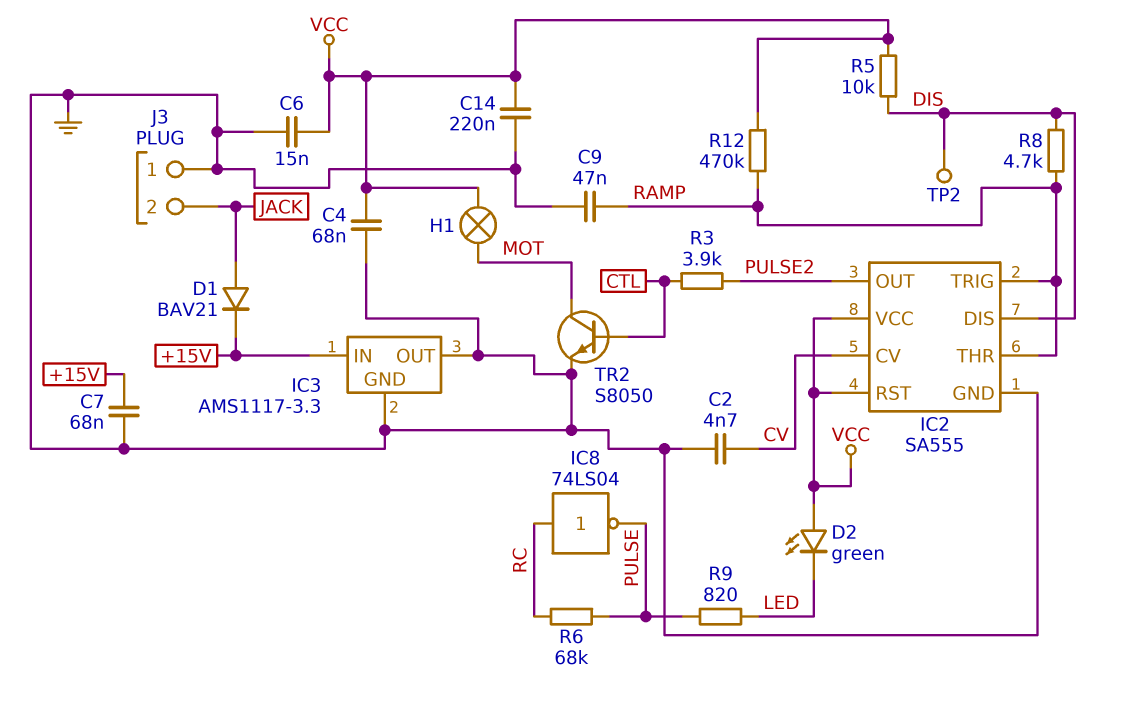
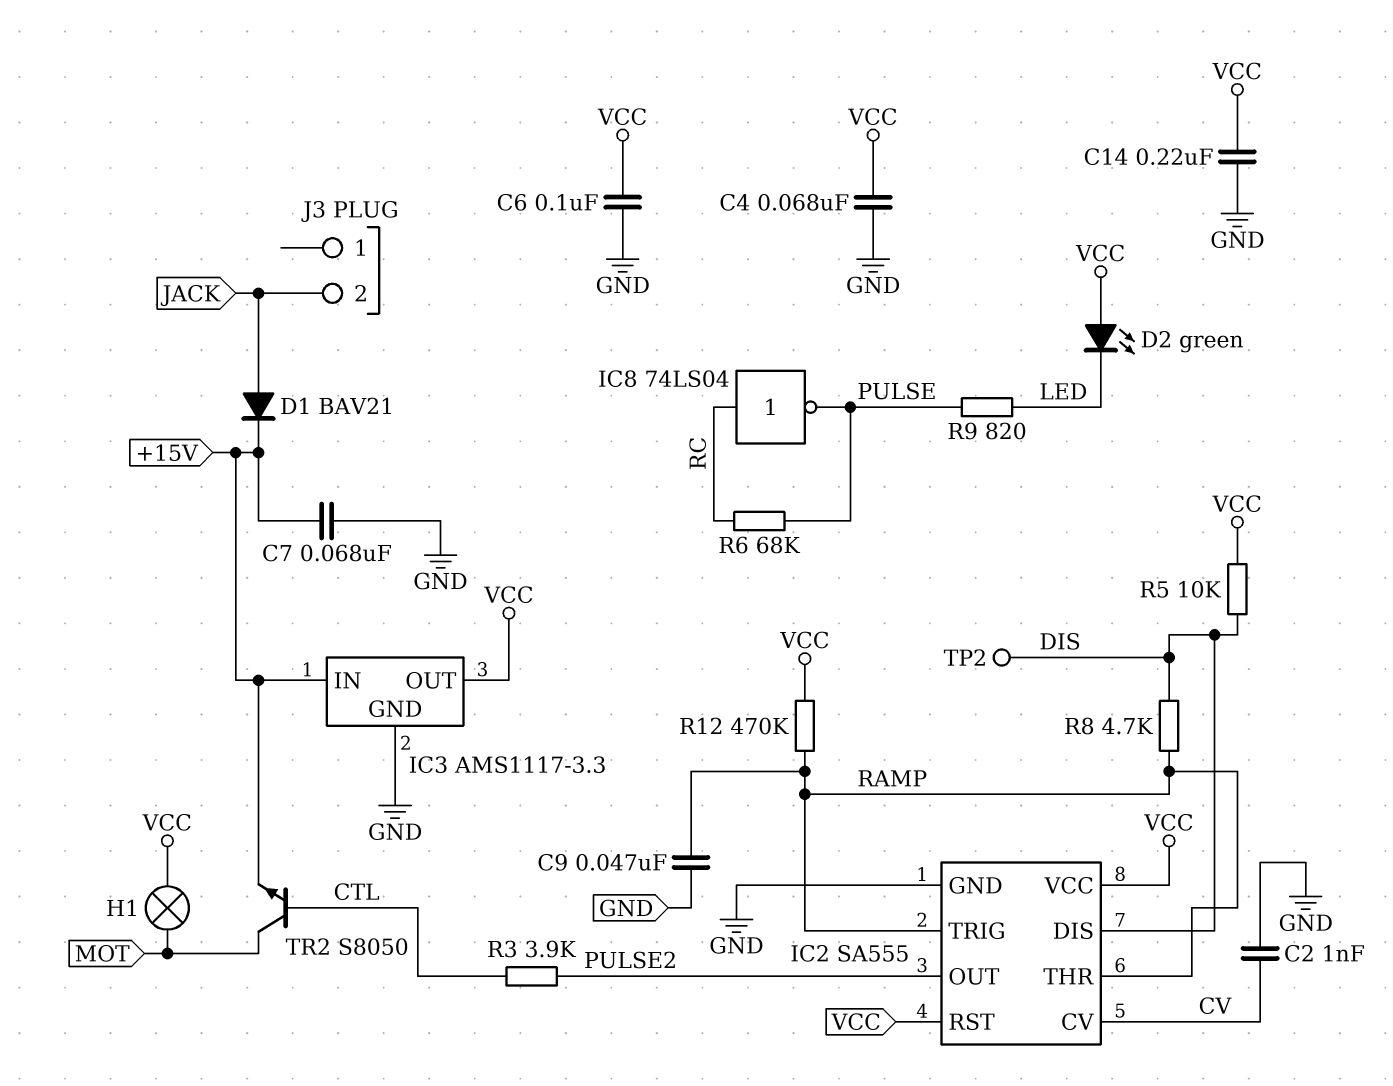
C2: 4.7nF (CV, GND) -> 1nF (CV, GND)
C6: 15nF (GND, VCC) -> 100nF (GND, VCC)
IC3 pin OUT: GND -> VCC
J3 pin 1: GND -> none
TR2: NPN S8050 (B CTL, C MOT, E GND) -> NPN S8050 (B CTL, C MOT, E +15V)

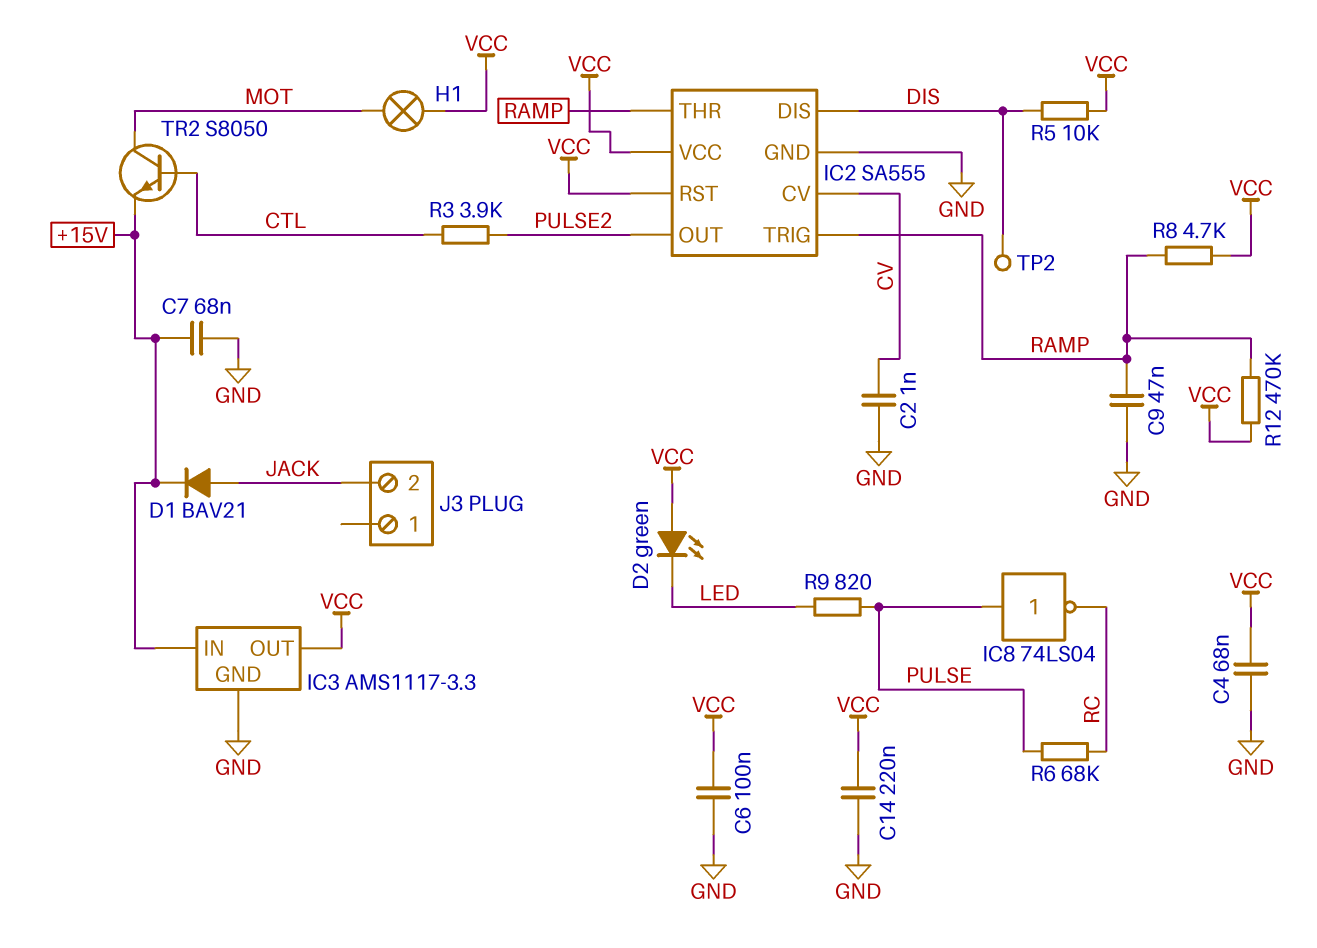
IC8: NOT 74LS04 (in RC, out PULSE) -> NOT 74LS04 (in PULSE, out RC)
R8: 4.7k (DIS, RAMP) -> 4.7k (RAMP, VCC)

